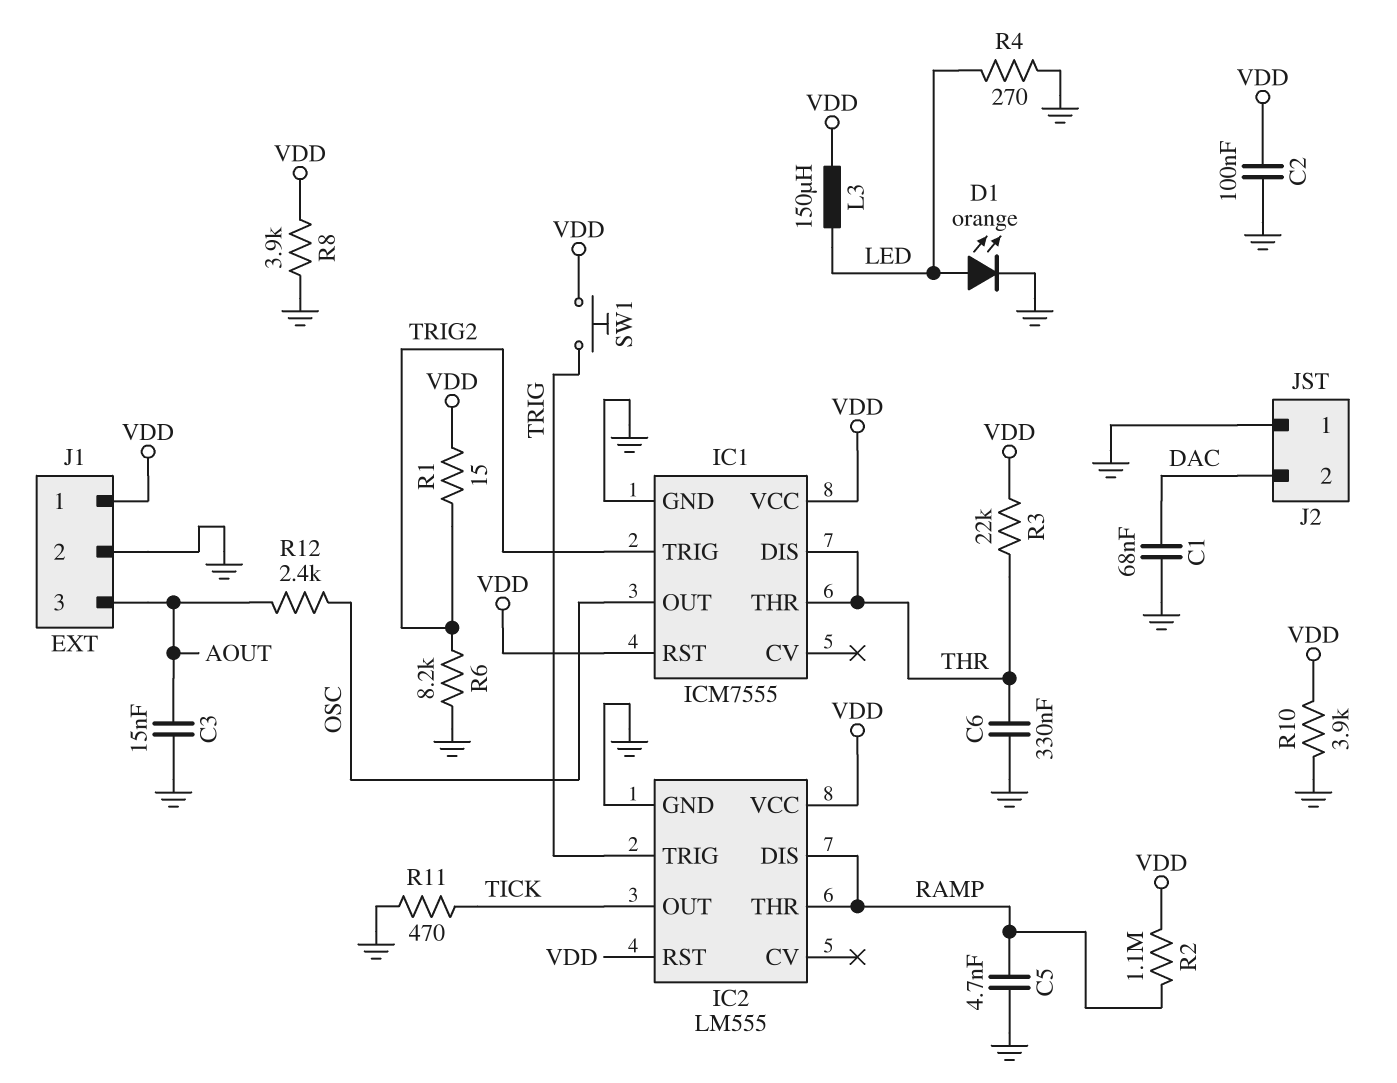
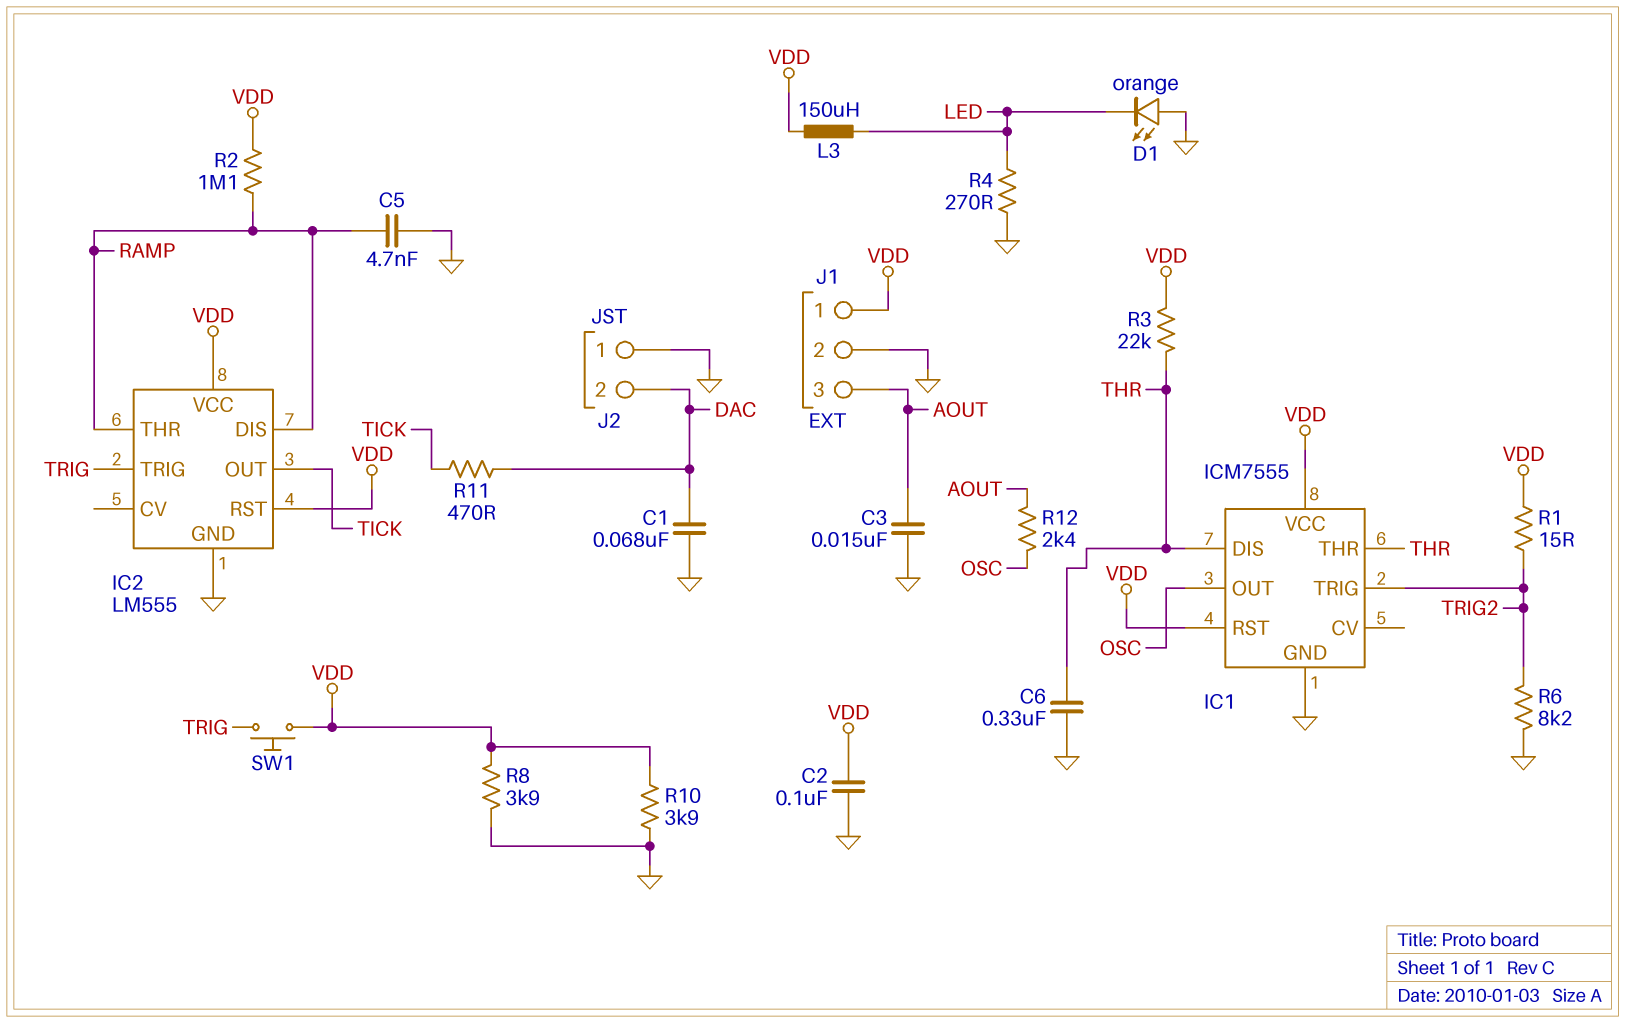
D1: LED orange (A LED, K GND) -> LED orange (A GND, K LED)
R11: 470 (GND, TICK) -> 470 (DAC, TICK)

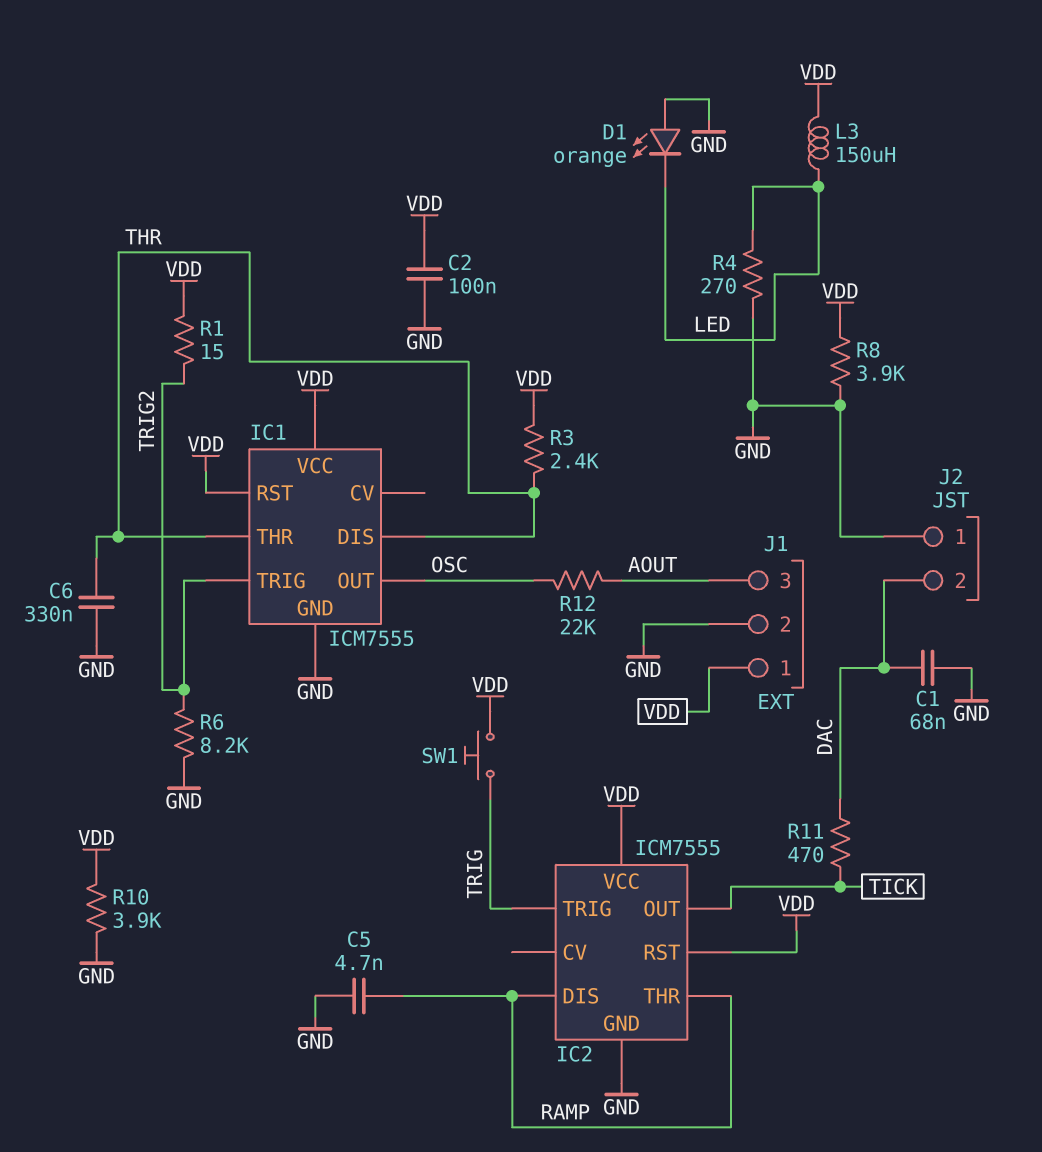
C3: 15nF (AOUT, GND) -> none
IC2: LM555 -> ICM7555
R2: 1.1M (RAMP, VDD) -> none
R3: 22k (THR, VDD) -> 2.4k (THR, VDD)
R12: 2.4k (AOUT, OSC) -> 22k (AOUT, OSC)

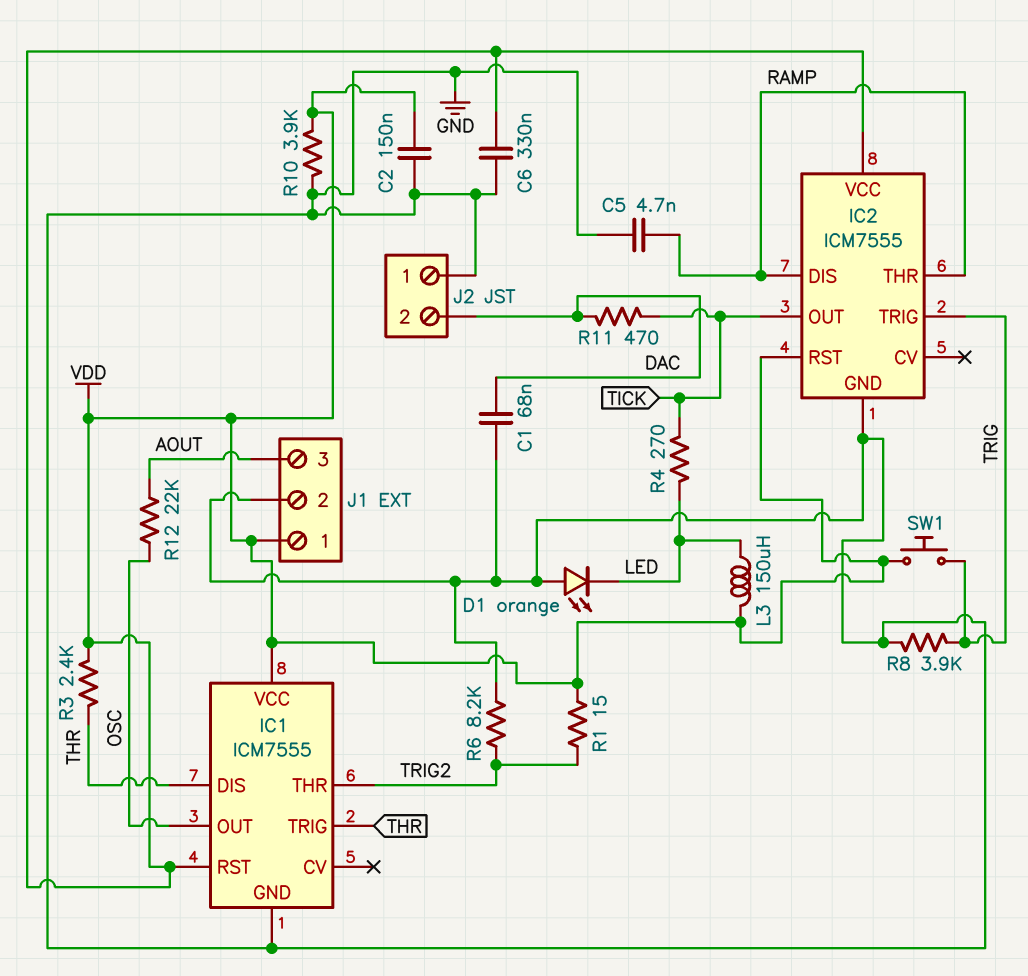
C2: 100nF (GND, VDD) -> 150nF (GND, VDD)
C6: 330nF (GND, THR) -> 330nF (GND, VDD)
IC1 pin THR: THR -> TRIG2
IC1 pin TRIG: TRIG2 -> THR
R4: 270 (GND, LED) -> 270 (LED, TICK)
R8: 3.9k (GND, VDD) -> 3.9k (GND, TRIG)

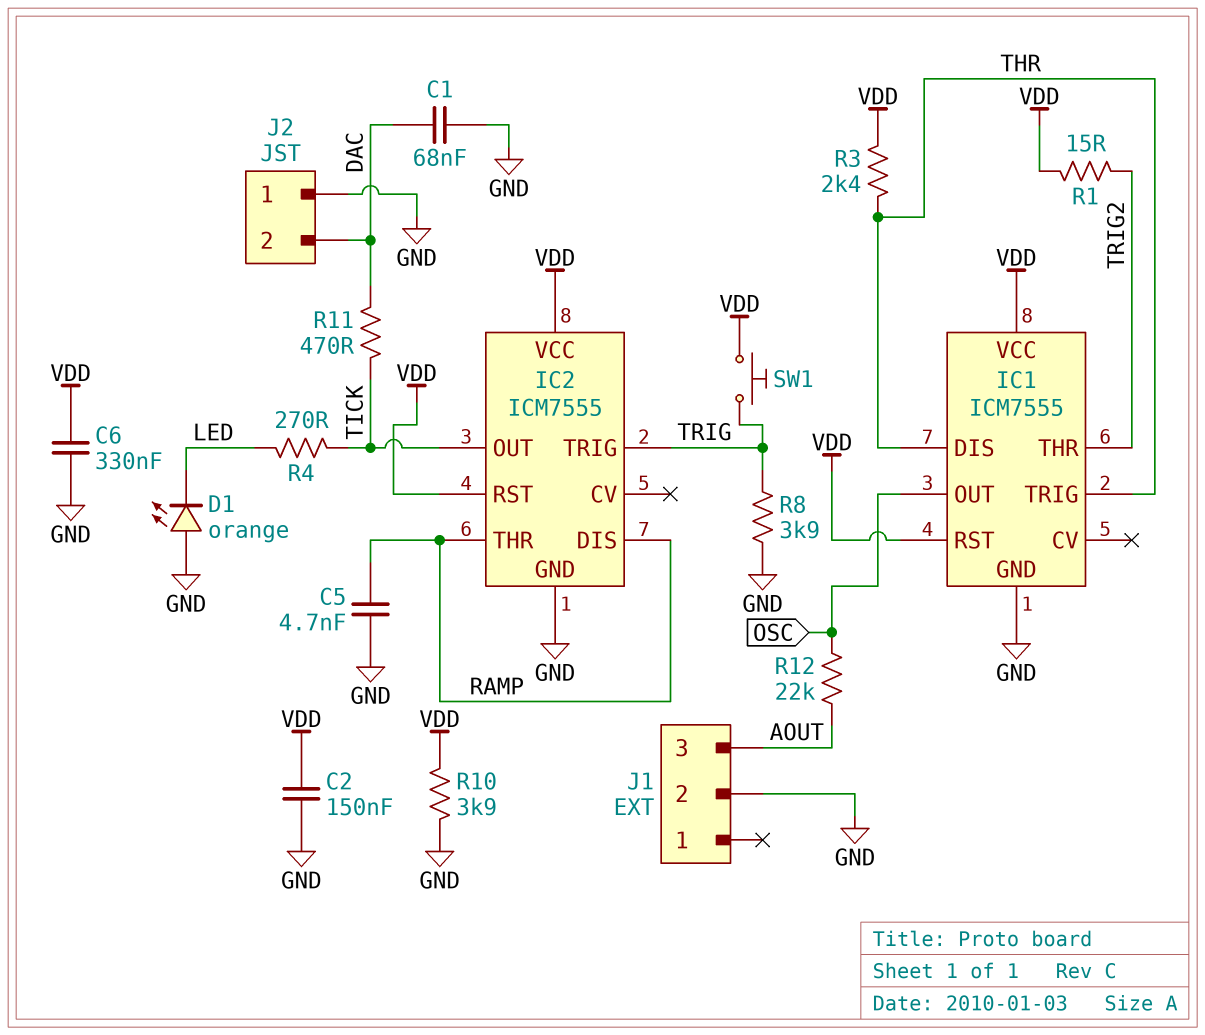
J1 pin 1: VDD -> none
L3: 150uH (LED, VDD) -> none
R6: 8.2k (GND, TRIG2) -> none

